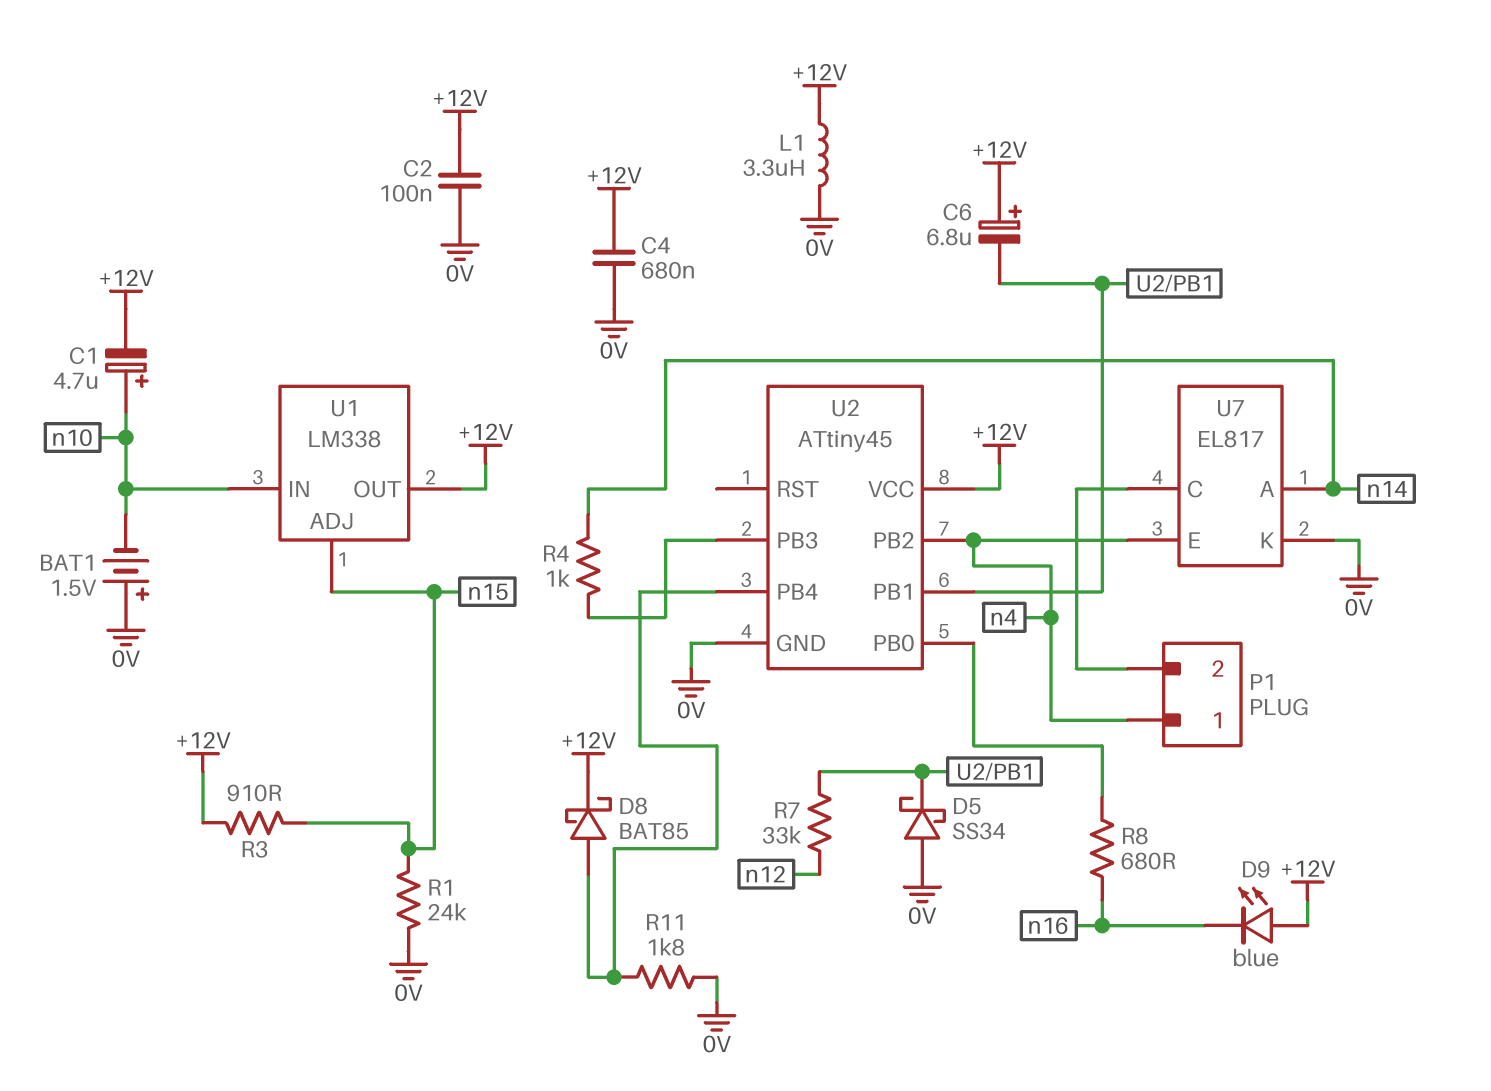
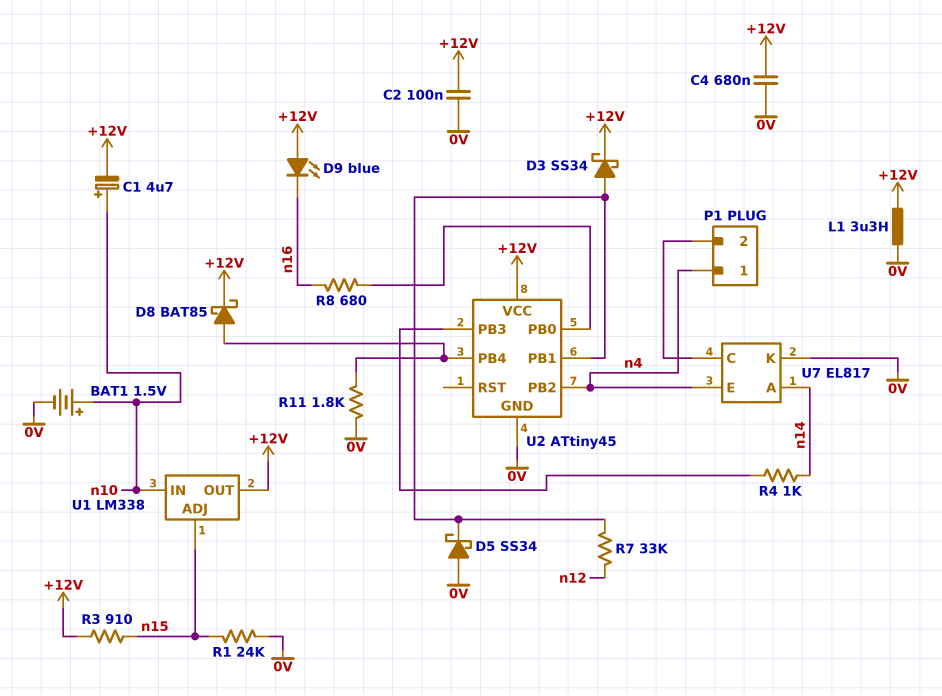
BAT1: 1.5V (plus 0V, minus n10) -> 1.5V (plus n10, minus 0V)
C6: 6.8uF (plus +12V, minus U2/PB1) -> none
D3: none -> schottky SS34 (A U2/PB1, K +12V)

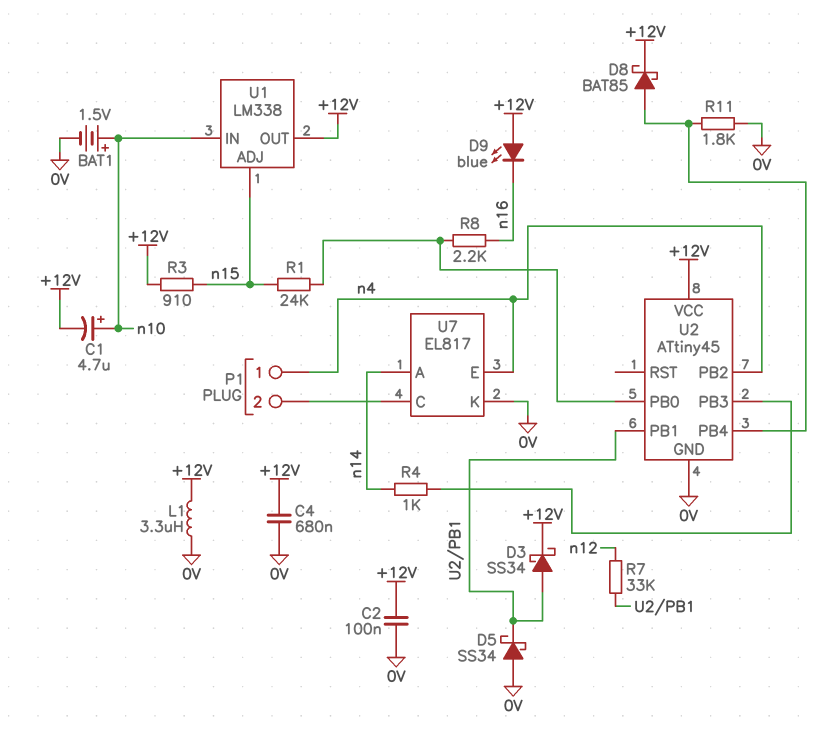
R1: 24k (0V, n15) -> 24k (U2/PB0, n15)
R8: 680 (U2/PB0, n16) -> 2.2k (U2/PB0, n16)

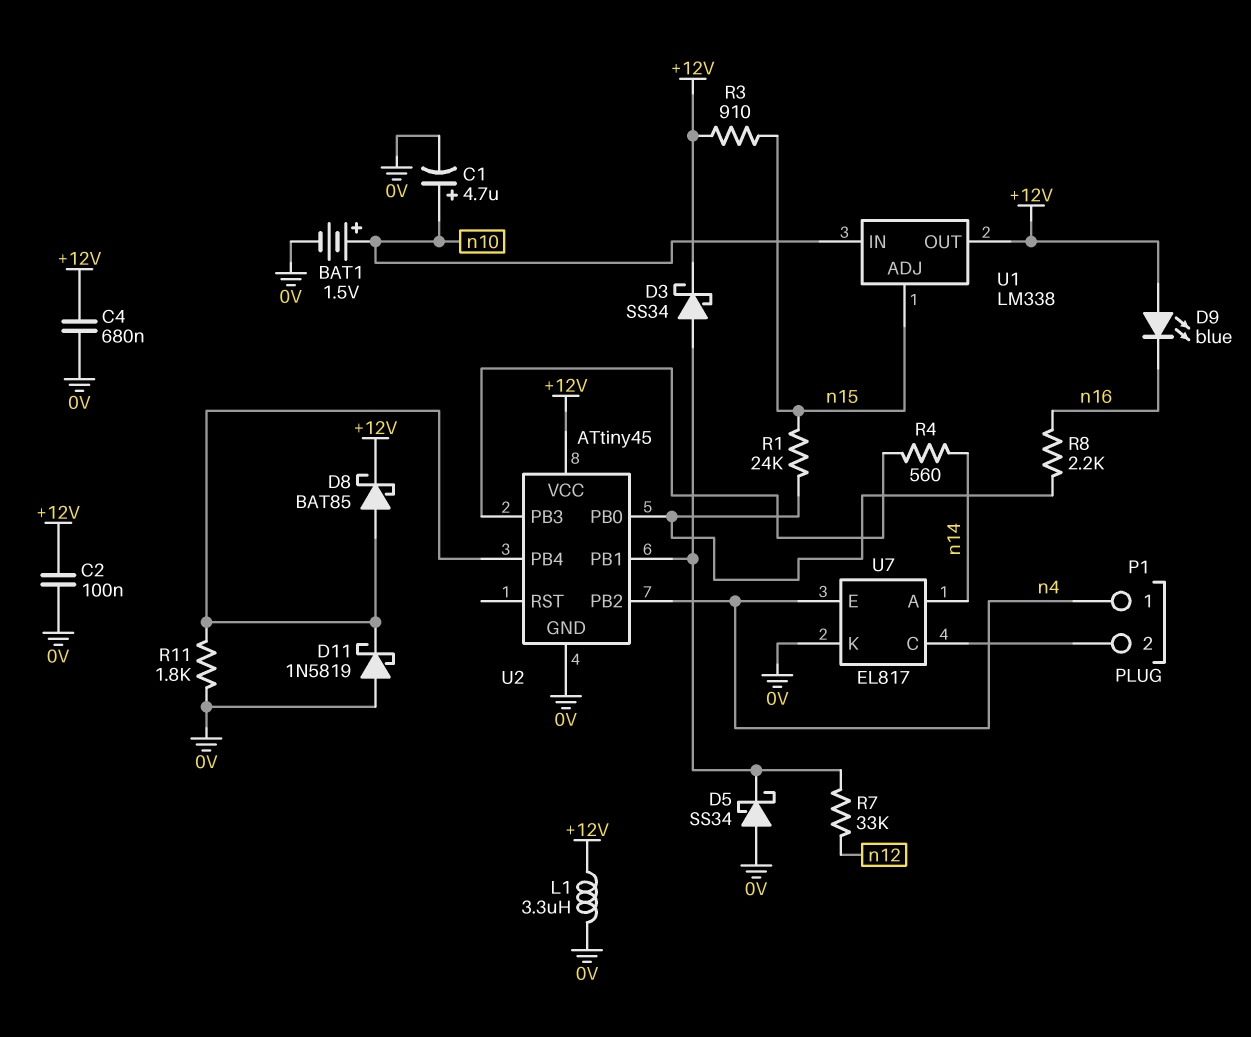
C1: 4.7uF (plus n10, minus +12V) -> 4.7uF (plus n10, minus 0V)
D11: none -> schottky 1N5819 (A 0V, K U2/PB4)
R4: 1k (U2/PB3, n14) -> 560 (U2/PB3, n14)

